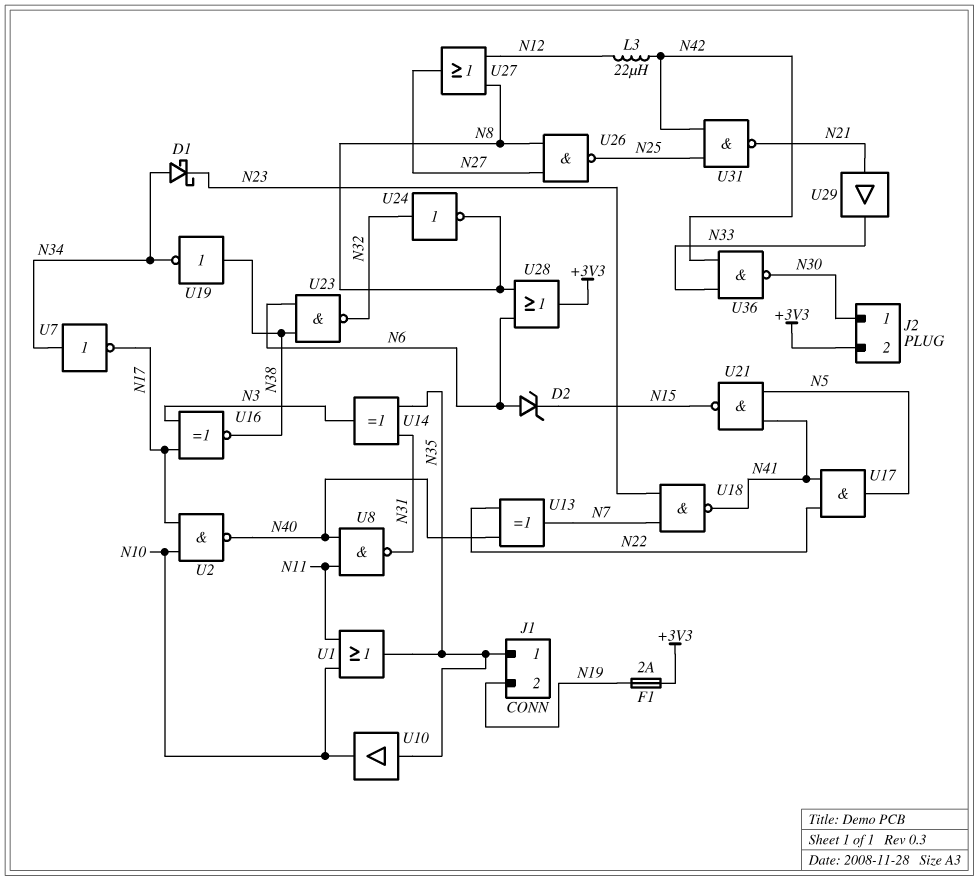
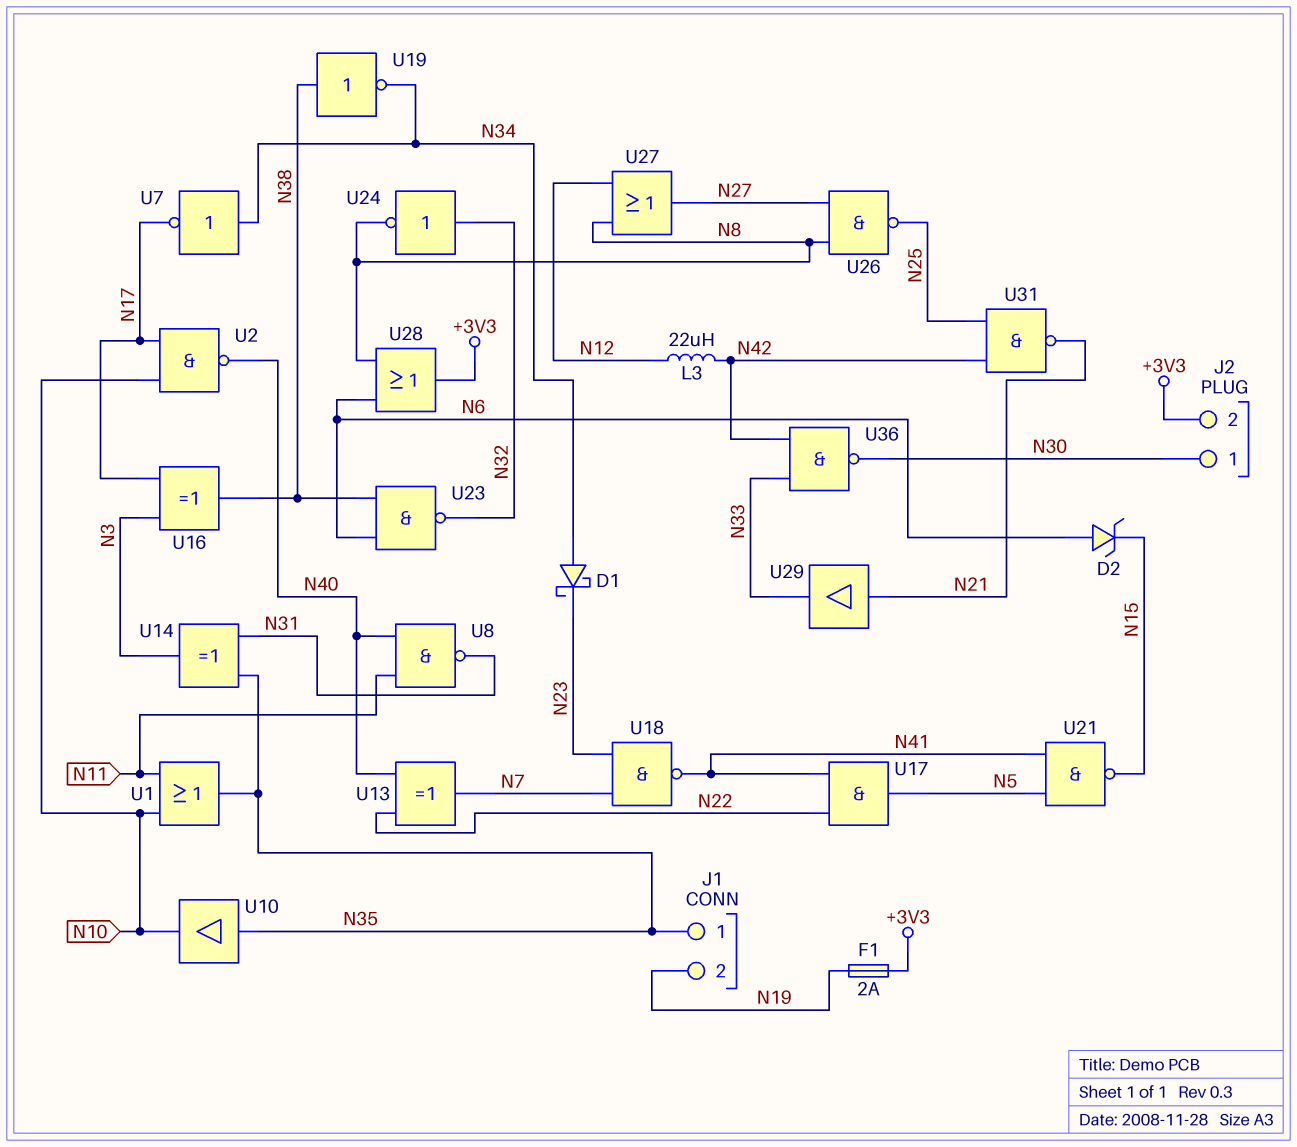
U16: XNOR (in N3, in N17, out N38) -> XOR (in N3, in N17, out N38)

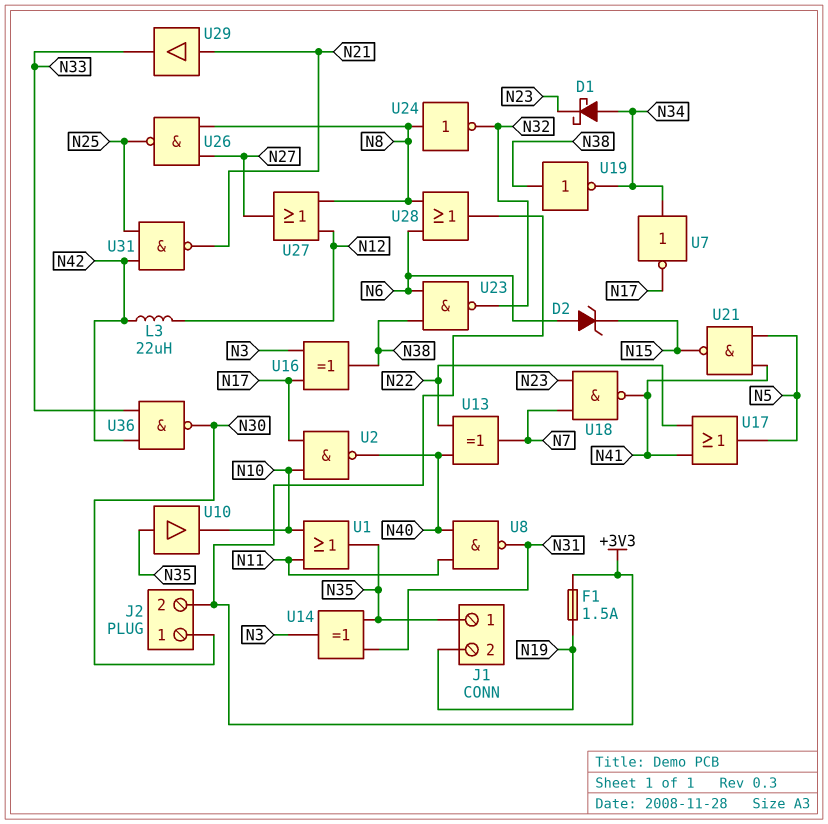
F1: 2A (+3V3, N19) -> 1.5A (+3V3, N19)
U17: AND (in N22, in N41, out N5) -> OR (in N22, in N41, out N5)
U24: NOT (in N32, out N8) -> NOT (in N8, out N32)

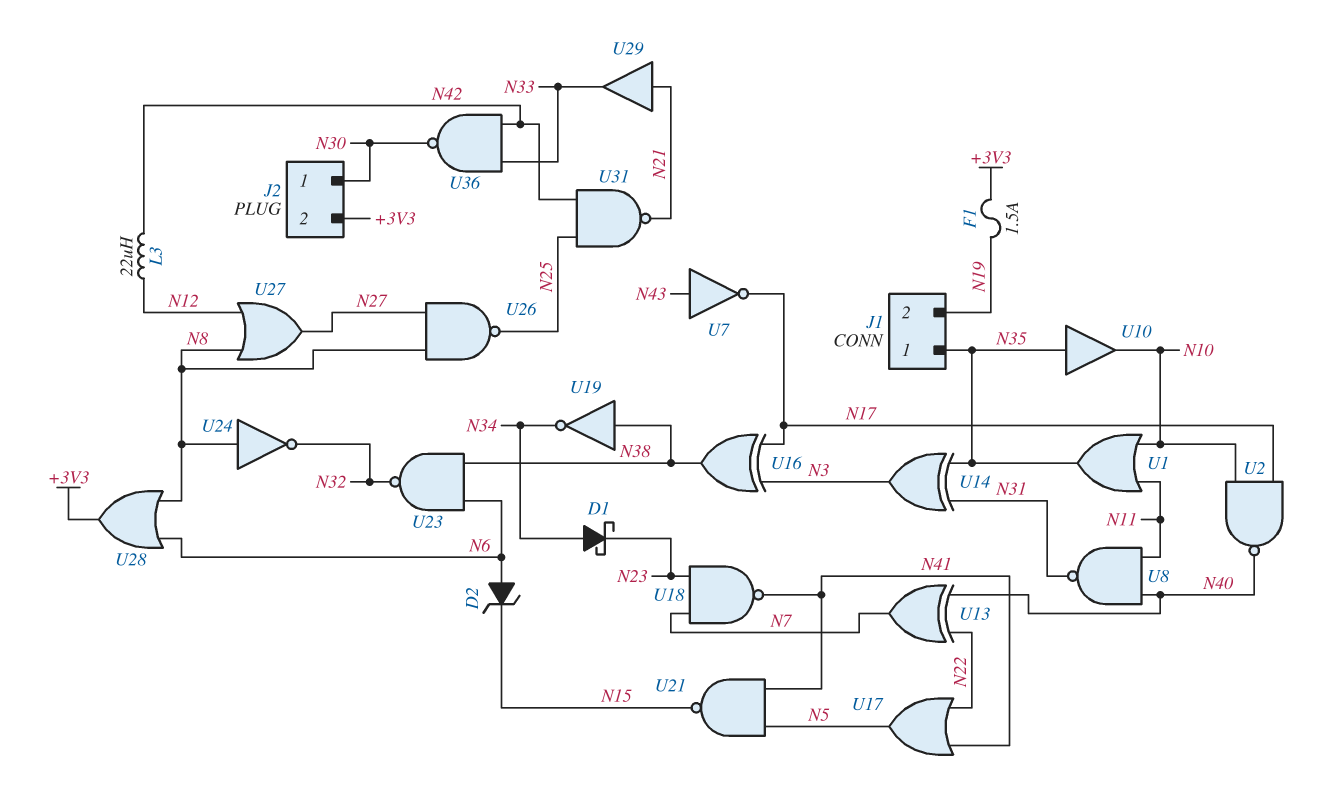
U7: NOT (in N34, out N17) -> NOT (in N43, out N17)

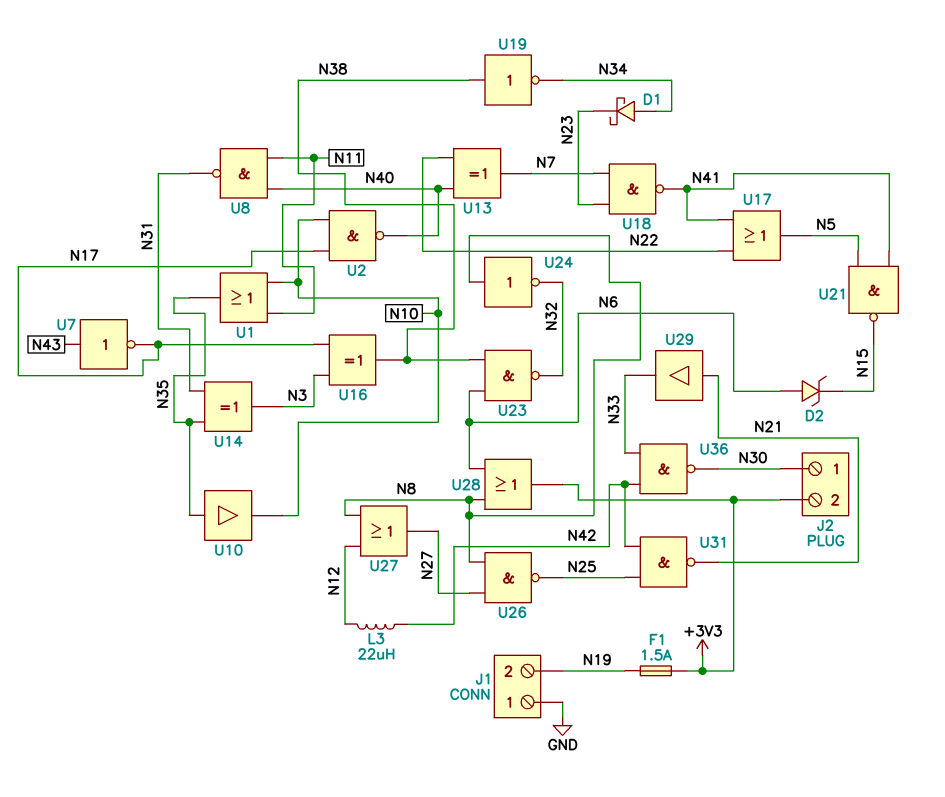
J1 pin 1: N35 -> GND

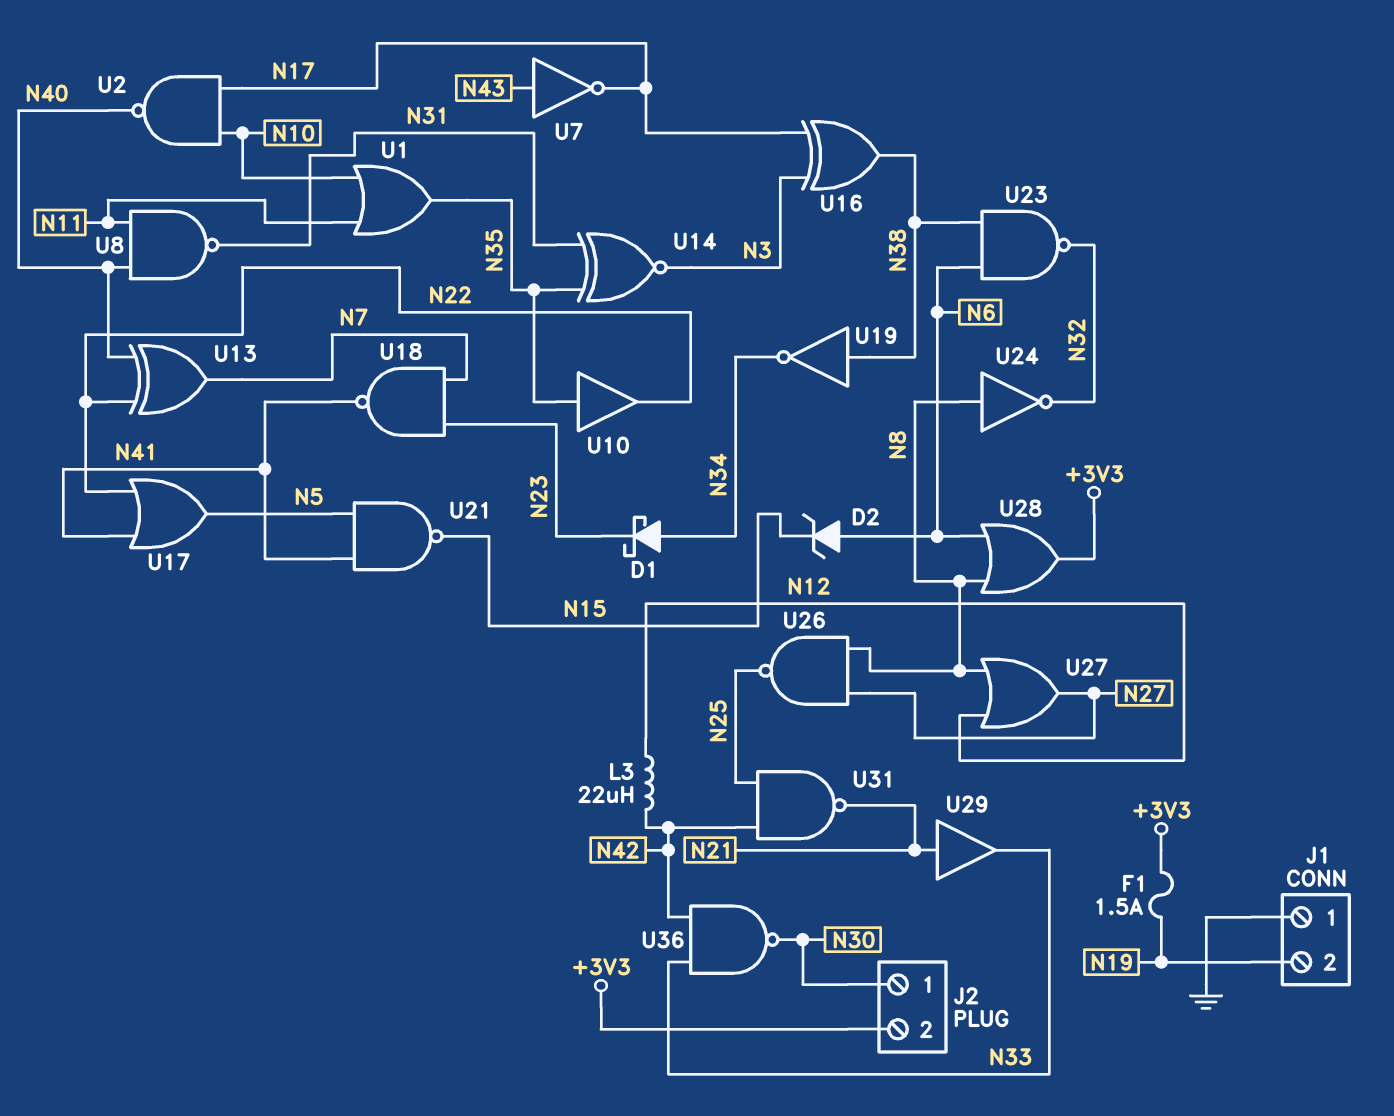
U10: buffer (in N35, out N10) -> buffer (in N35, out N22)
U14: XOR (in N31, in N35, out N3) -> XNOR (in N31, in N35, out N3)

